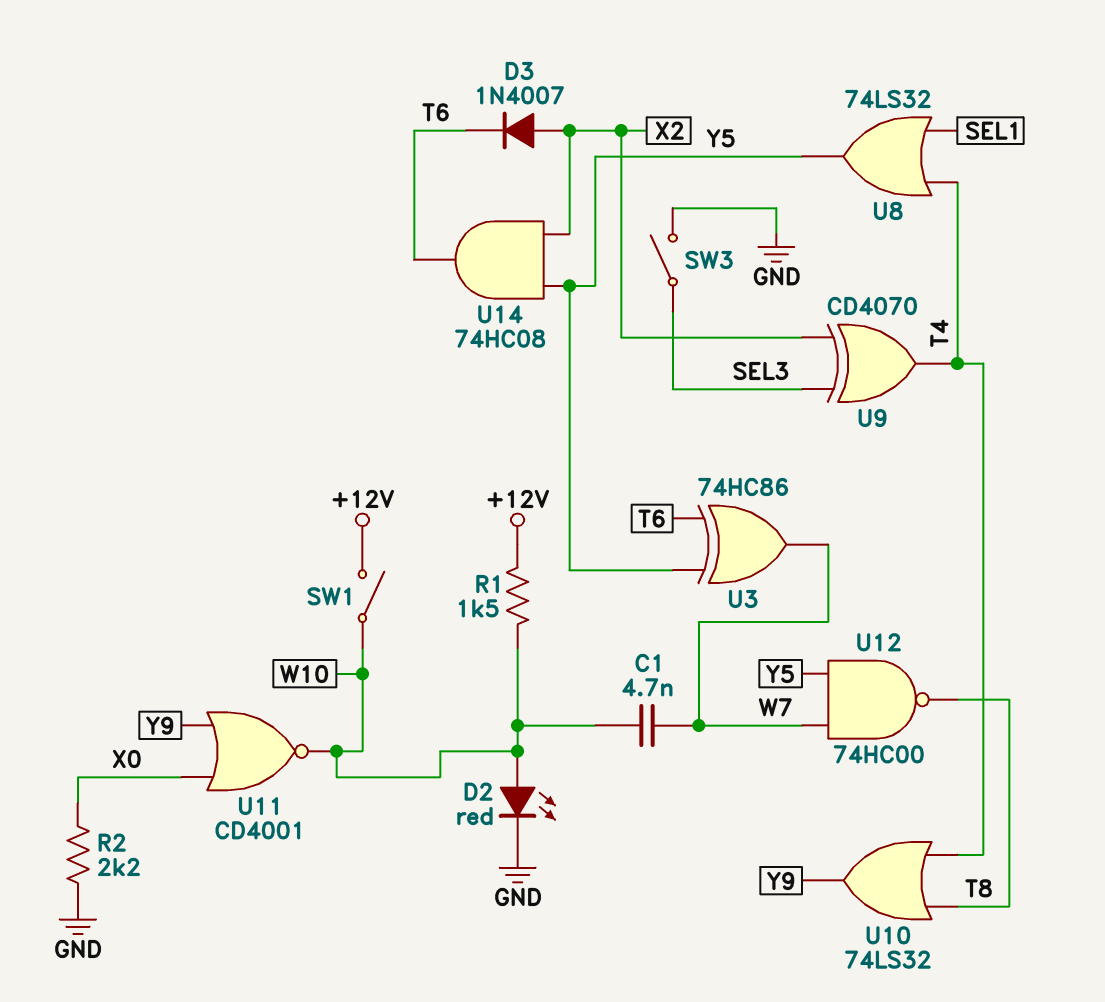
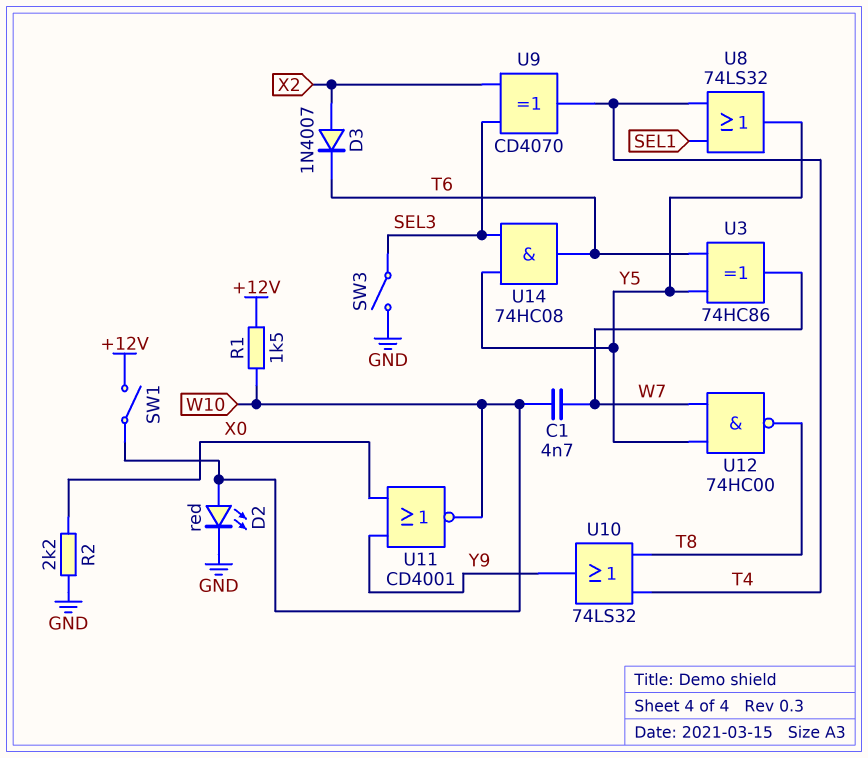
U14: AND 74HC08 (in X2, in Y5, out T6) -> AND 74HC08 (in SEL3, in Y5, out T6)

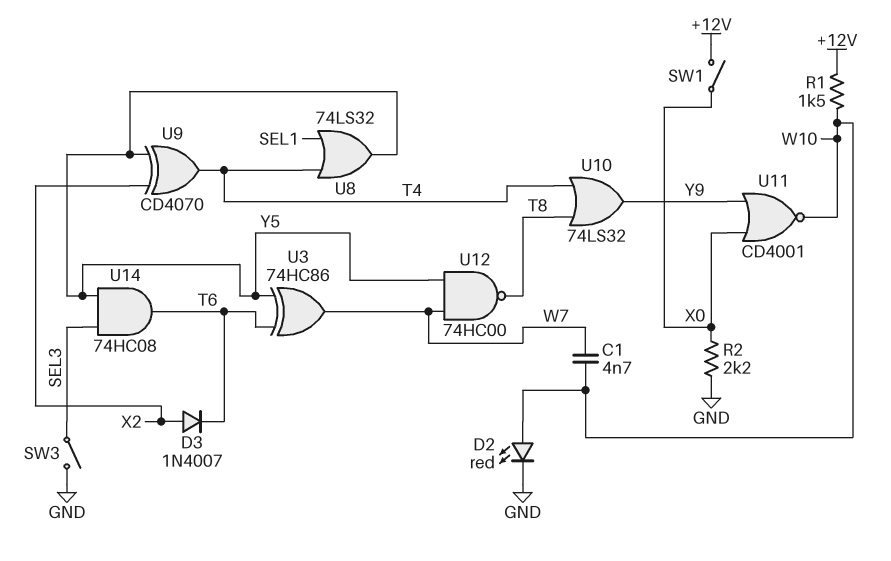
SW1: switch (+12V, W10) -> switch (+12V, X0)
U9: XOR CD4070 (in SEL3, in X2, out T4) -> XOR CD4070 (in X2, in Y5, out T4)

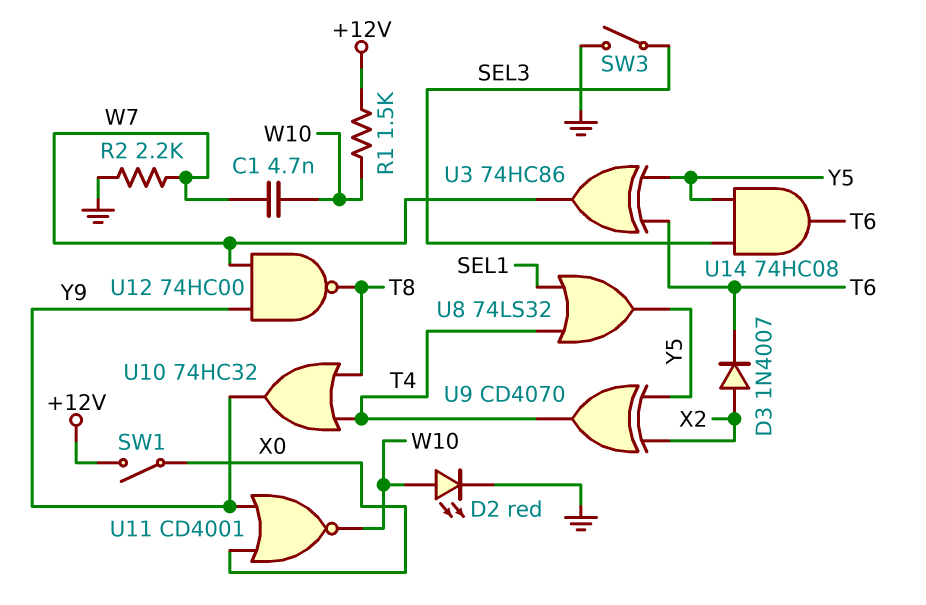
R2: 2.2k (GND, X0) -> 2.2k (GND, W7)
U10: OR 74LS32 (in T4, in T8, out Y9) -> OR 74HC32 (in T4, in T8, out Y9)
U12: NAND 74HC00 (in W7, in Y5, out T8) -> NAND 74HC00 (in W7, in Y9, out T8)

